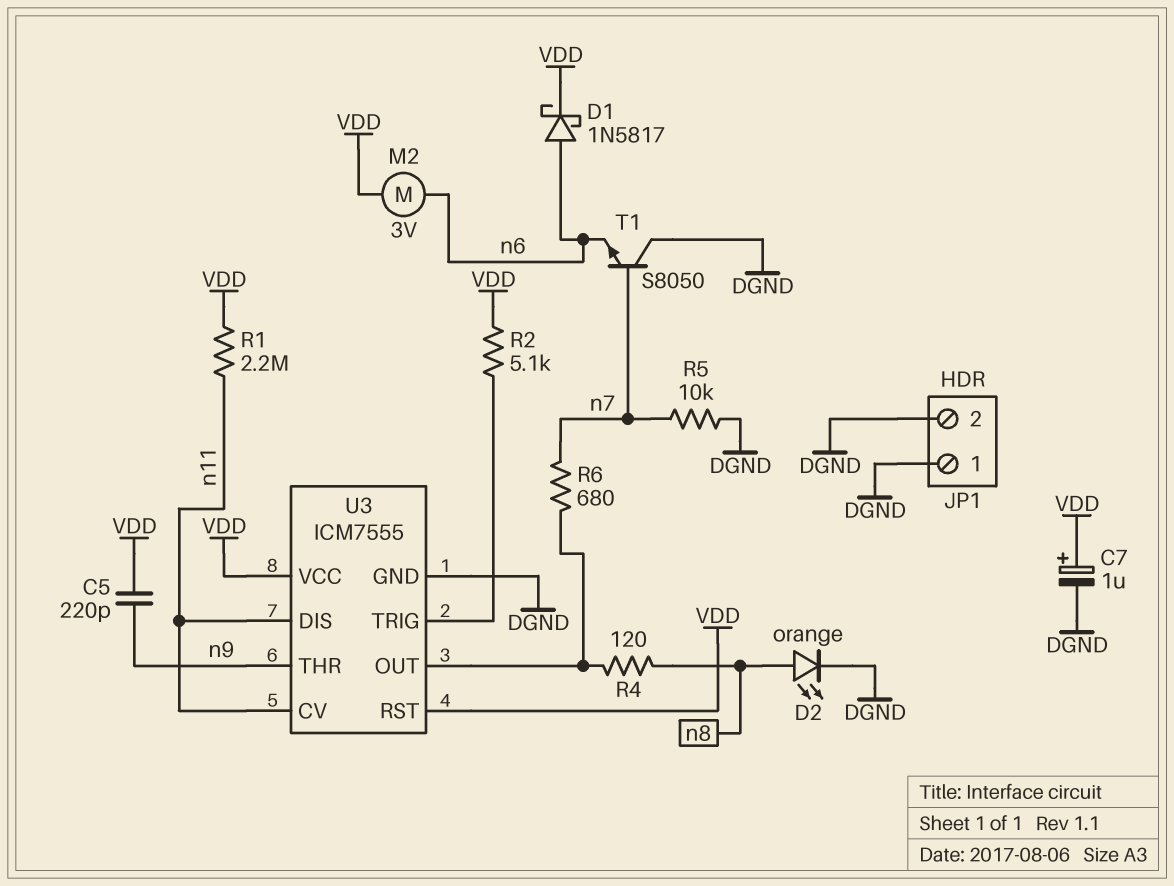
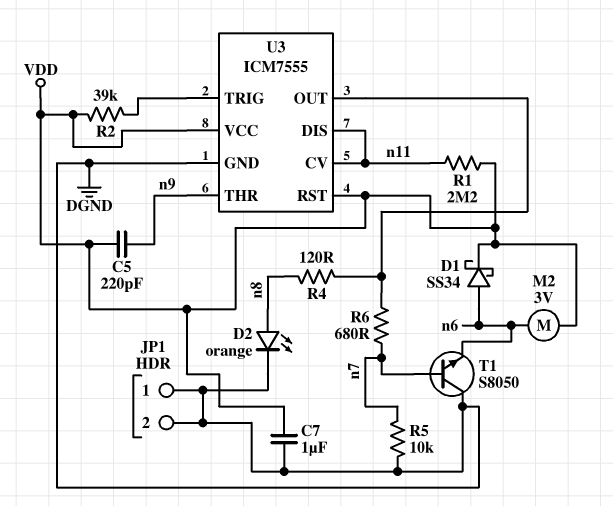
C7: 1uF (plus VDD, minus DGND) -> 1uF (DGND, VDD)
D1: schottky 1N5817 (A n6, K VDD) -> schottky SS34 (A n6, K VDD)
R2: 5.1k (U3/TRIG, VDD) -> 39k (U3/TRIG, VDD)

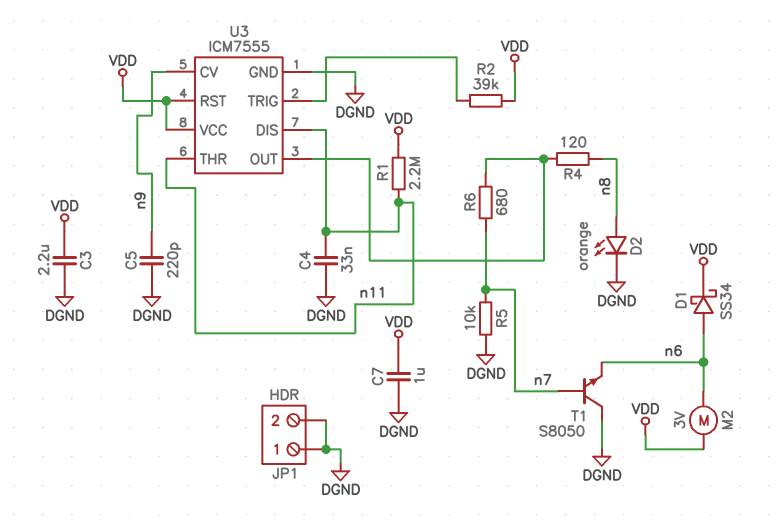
C3: none -> 2.2uF (DGND, VDD)
C4: none -> 33nF (DGND, n11)
C5: 220pF (VDD, n9) -> 220pF (DGND, n9)
U3 pin CV: n11 -> n9
U3 pin THR: n9 -> n11

